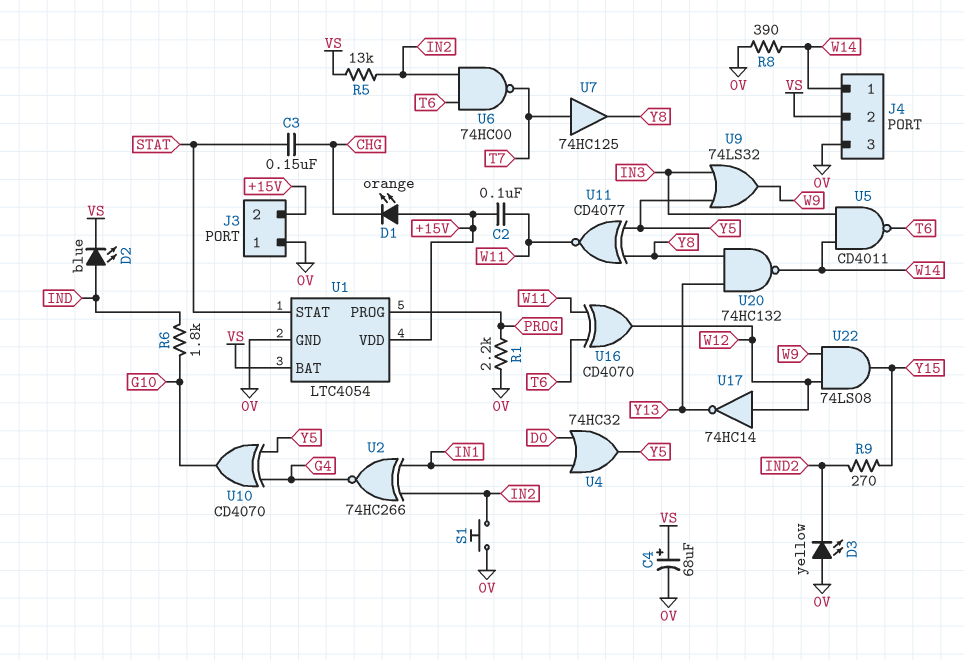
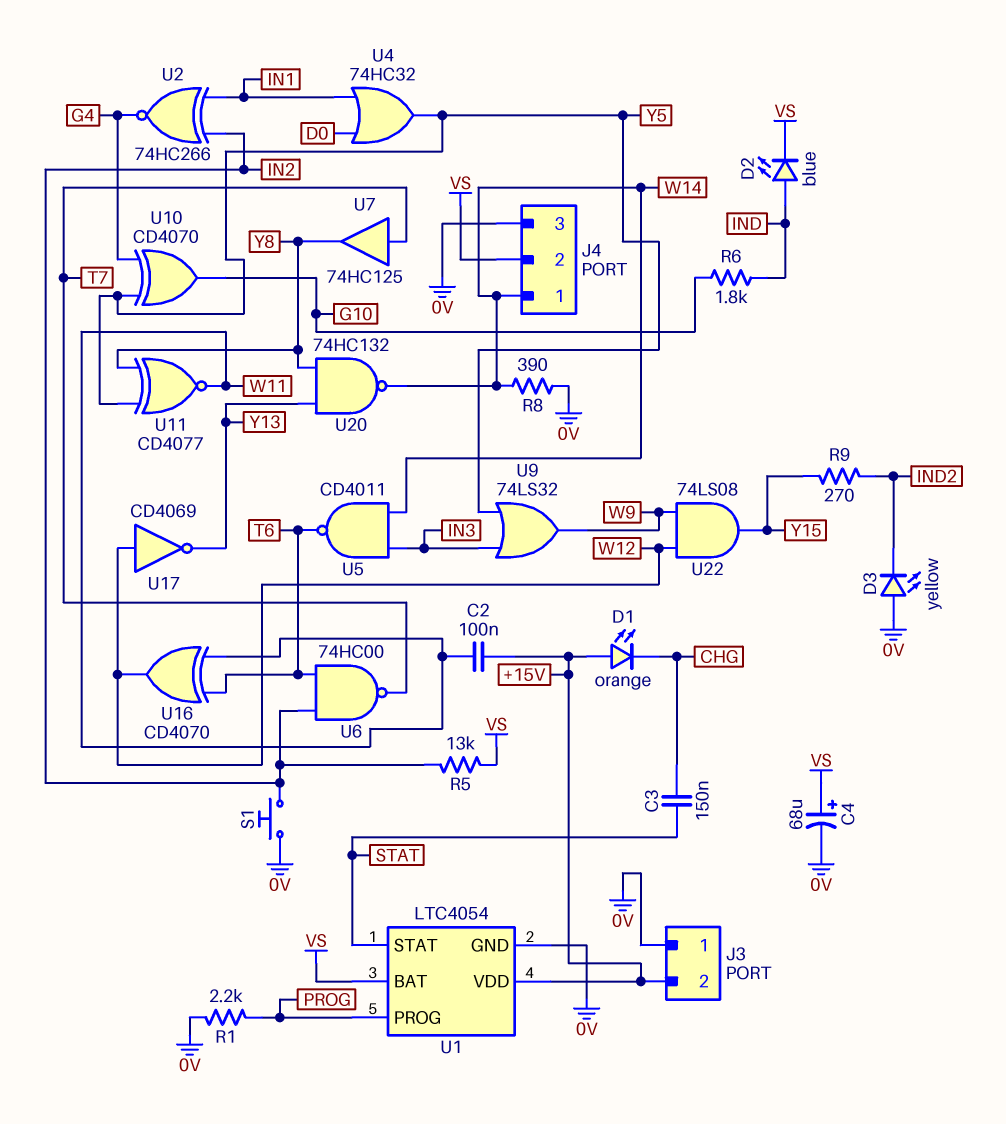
U17: NOT 74HC14 (in W12, out Y13) -> NOT CD4069 (in W12, out Y13)

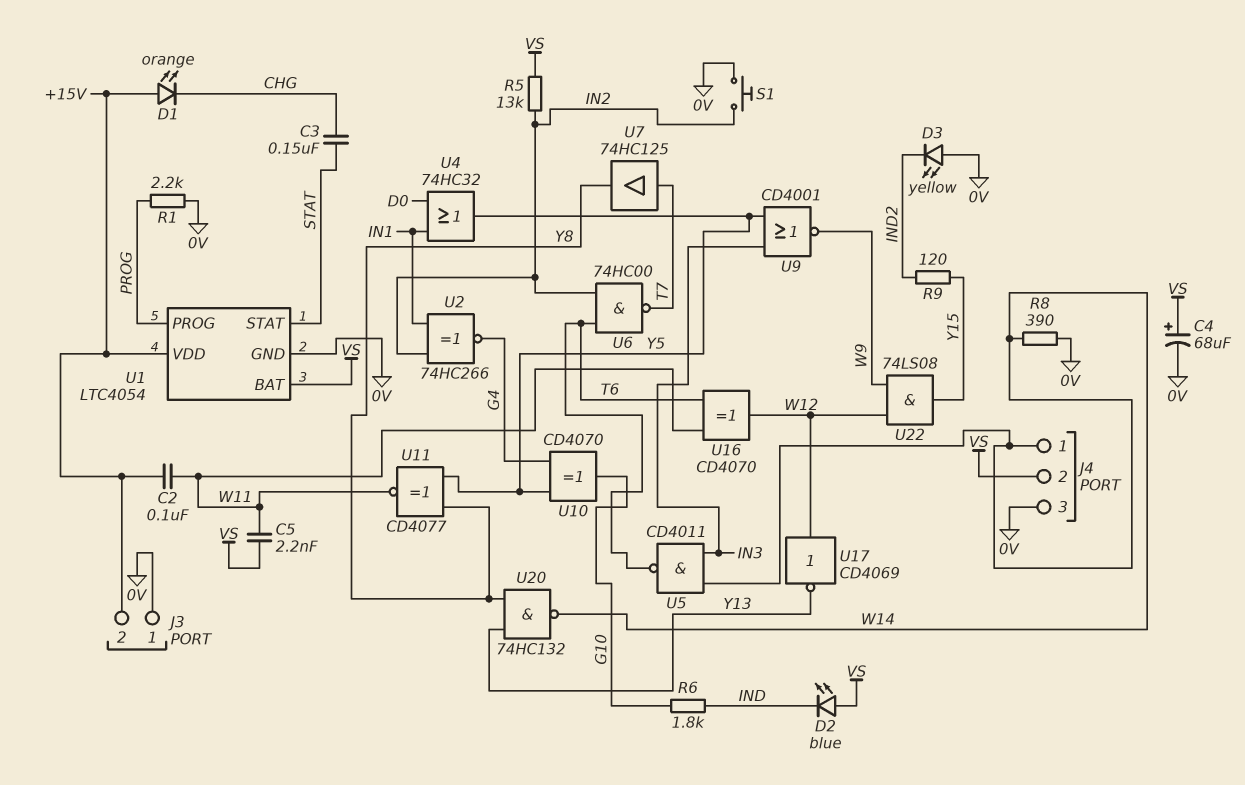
C5: none -> 2.2nF (VS, W11)
D2: LED blue (A IND, K VS) -> LED blue (A VS, K IND)
R9: 270 (IND2, Y15) -> 120 (IND2, Y15)
U9: OR 74LS32 (in IN3, in Y5, out W9) -> NOR CD4001 (in IN3, in Y5, out W9)

